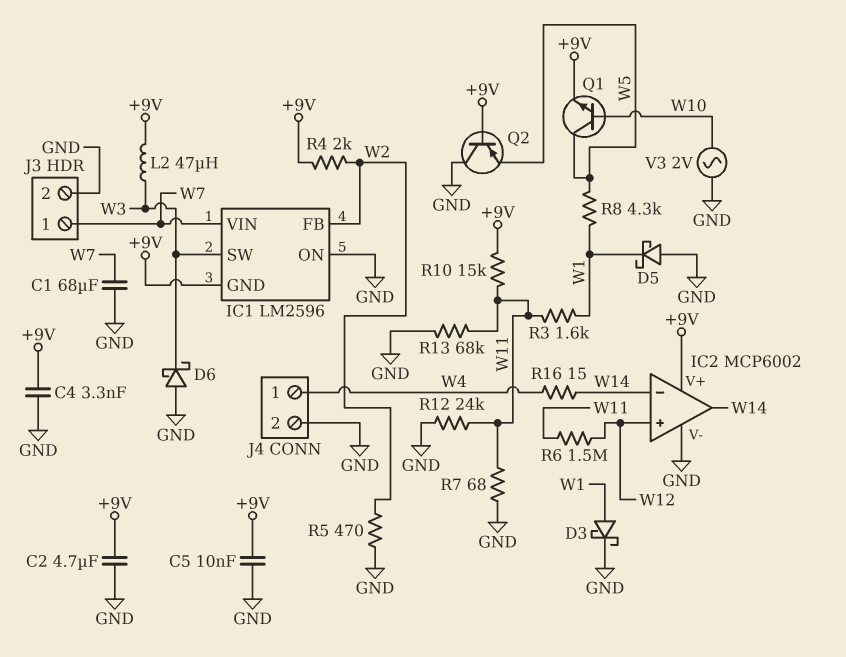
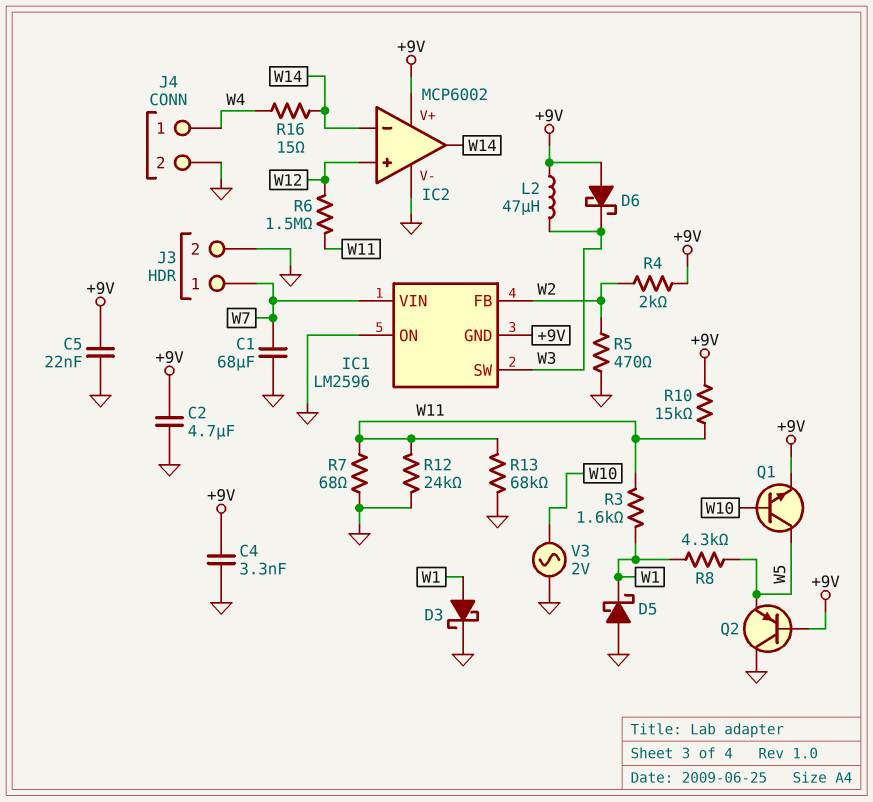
C5: 10nF (+9V, GND) -> 22nF (+9V, GND)
D6: schottky (A GND, K W3) -> schottky (A +9V, K W3)

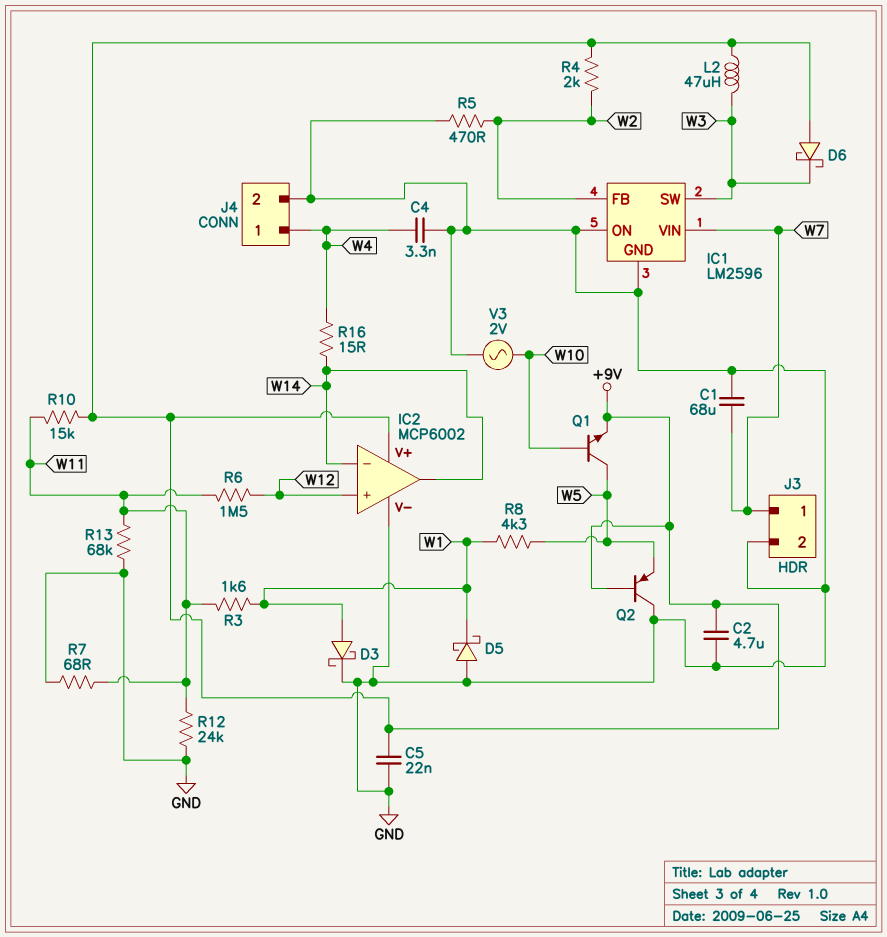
C4: 3.3nF (+9V, GND) -> 3.3nF (GND, W4)
IC1 pin GND: +9V -> GND

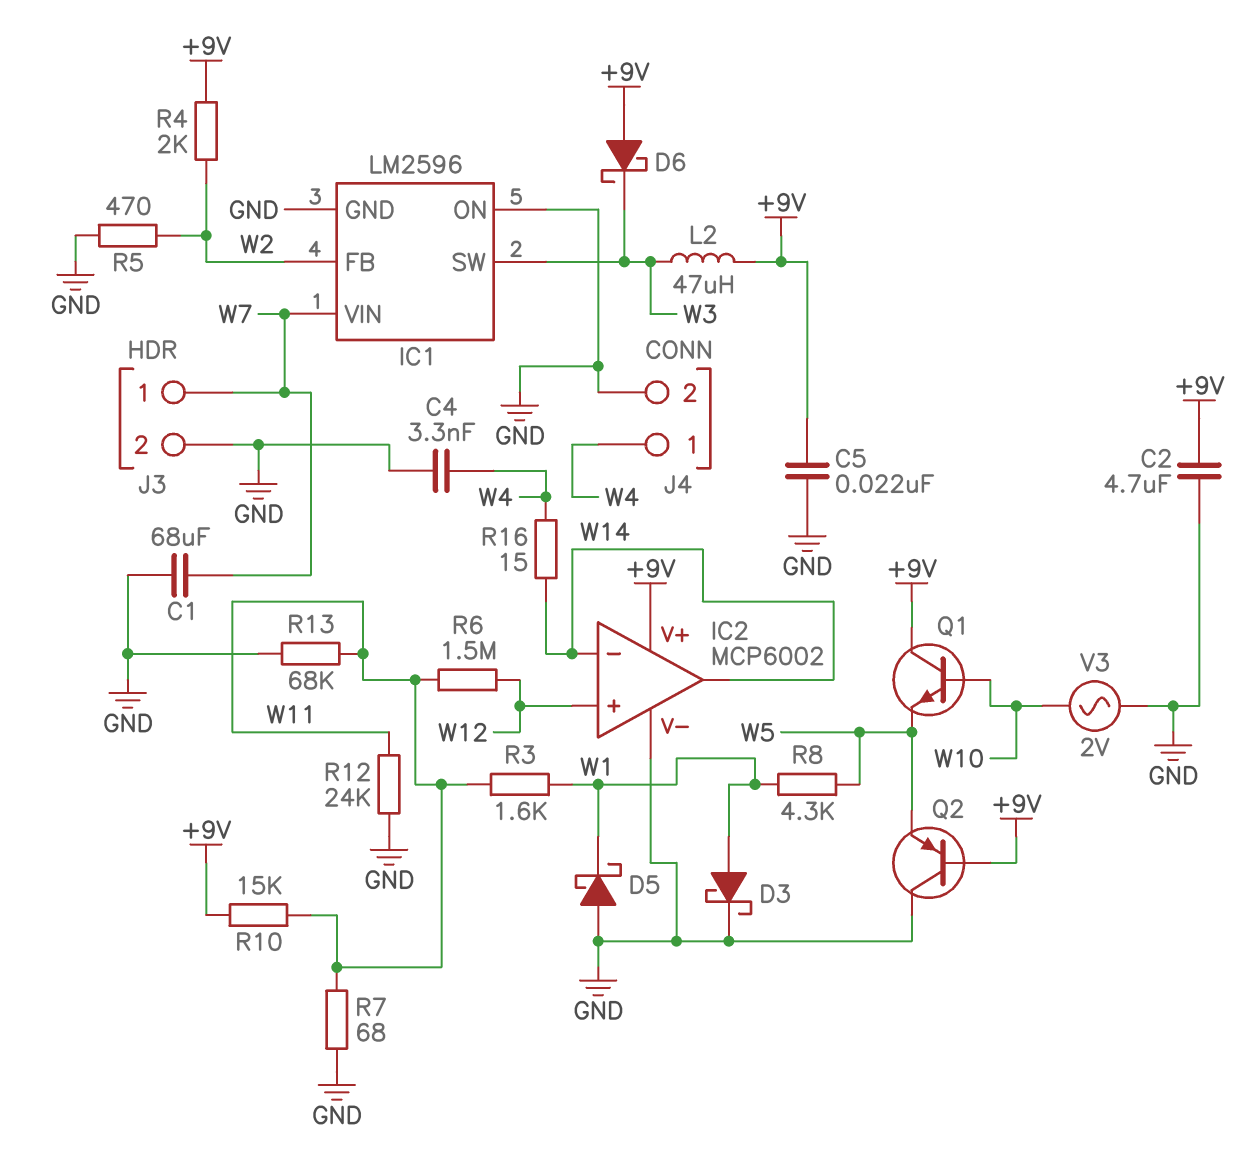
Q1: NPN (B W10, C W5, E +9V) -> NPN (B W10, C +9V, E W5)

